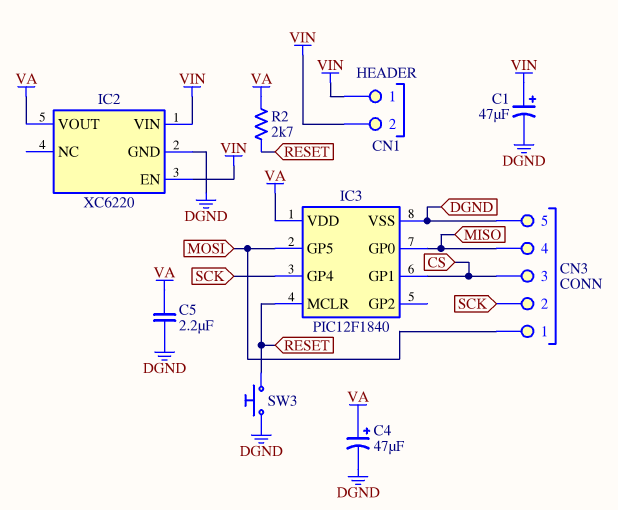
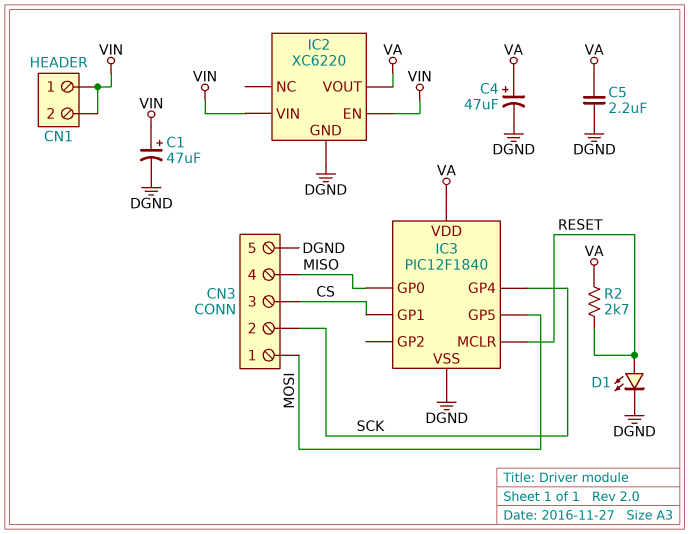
D1: none -> LED (A RESET, K DGND)
SW3: button (DGND, RESET) -> none

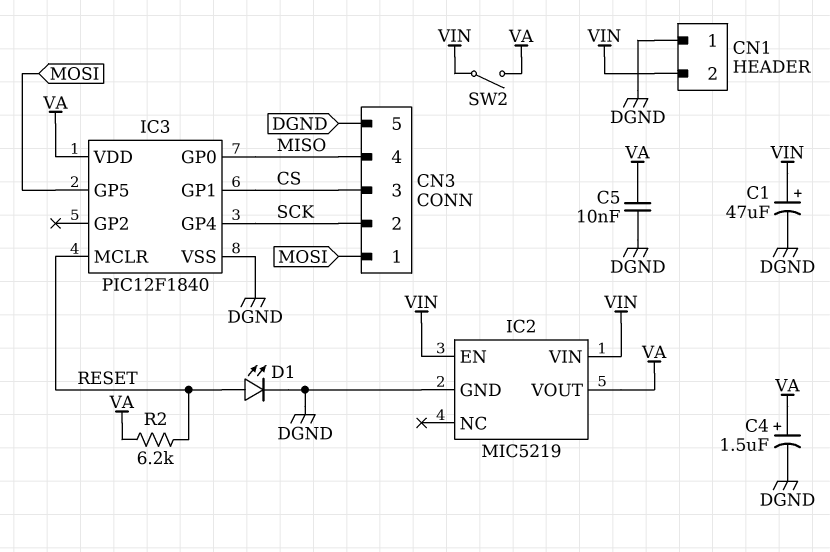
C4: 47uF (plus VA, minus DGND) -> 1.5uF (plus VA, minus DGND)
C5: 2.2uF (DGND, VA) -> 10nF (DGND, VA)
CN1 pin 1: VIN -> DGND
IC2: XC6220 -> MIC5219
R2: 2.7k (RESET, VA) -> 6.2k (RESET, VA)
SW2: none -> switch (VA, VIN)

